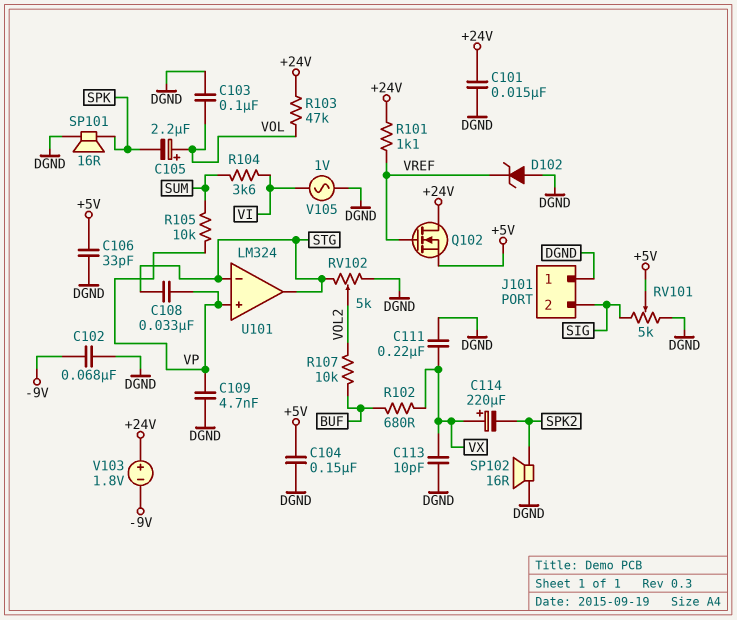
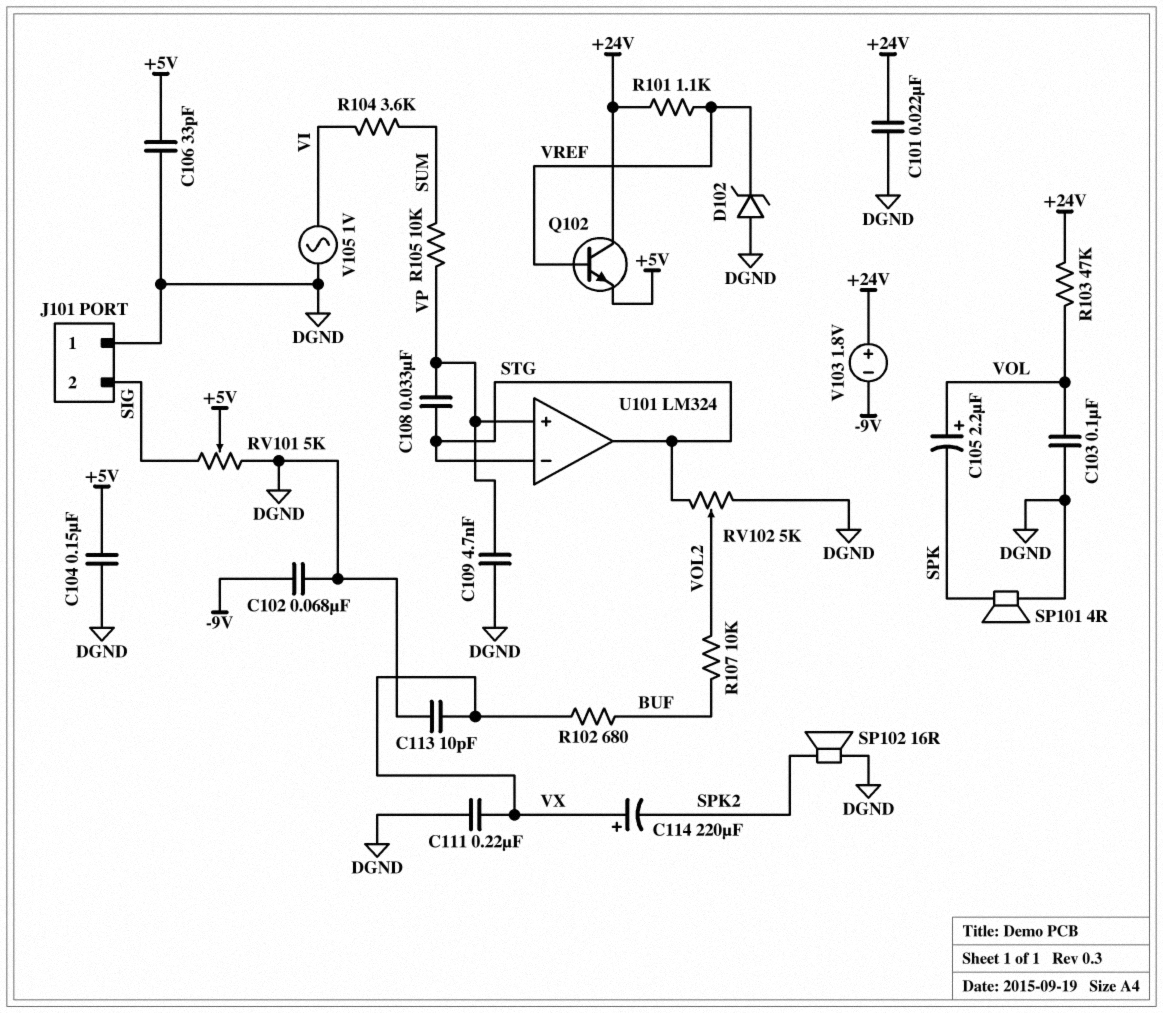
C101: 15nF (+24V, DGND) -> 22nF (+24V, DGND)
Q102: NMOS (G VREF, D +24V, S +5V) -> NPN (B VREF, C +24V, E +5V)
SP101: speaker 16R (DGND, SPK) -> speaker 4R (DGND, SPK)

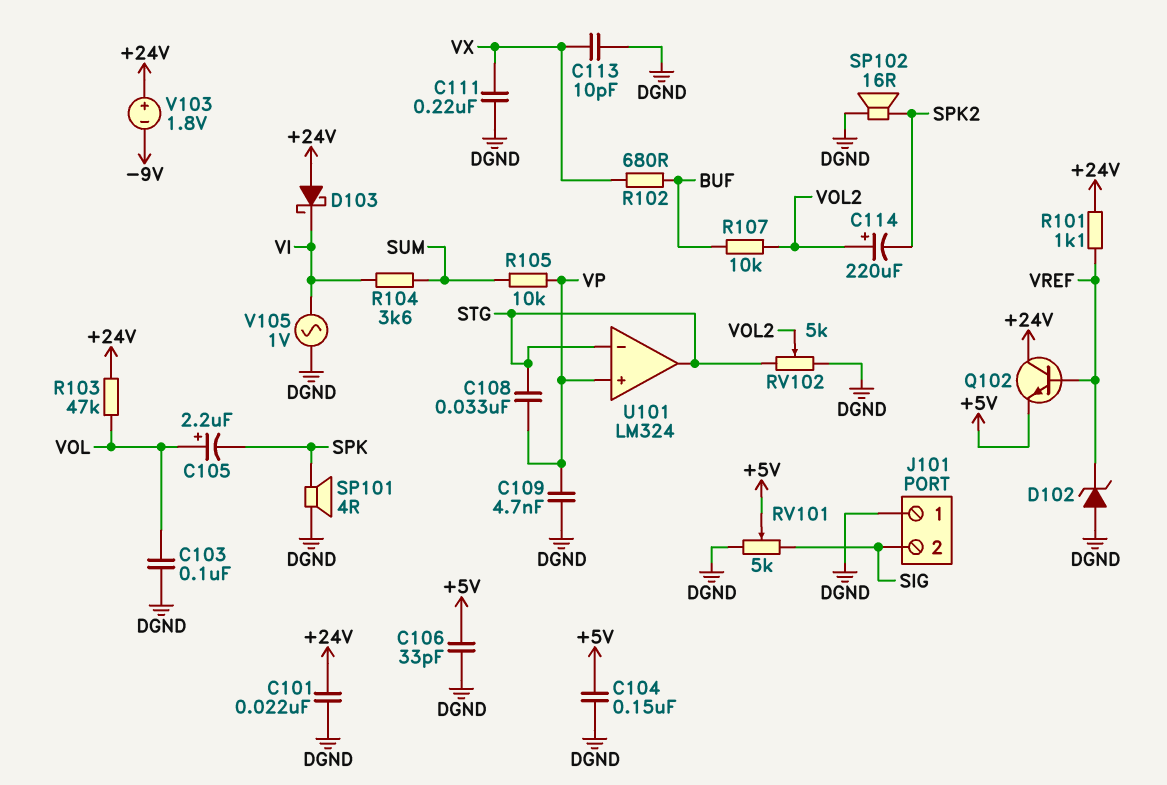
C102: 68nF (-9V, DGND) -> none
C114: 220uF (plus VX, minus SPK2) -> 220uF (plus VOL2, minus SPK2)
D103: none -> schottky (A +24V, K VI)

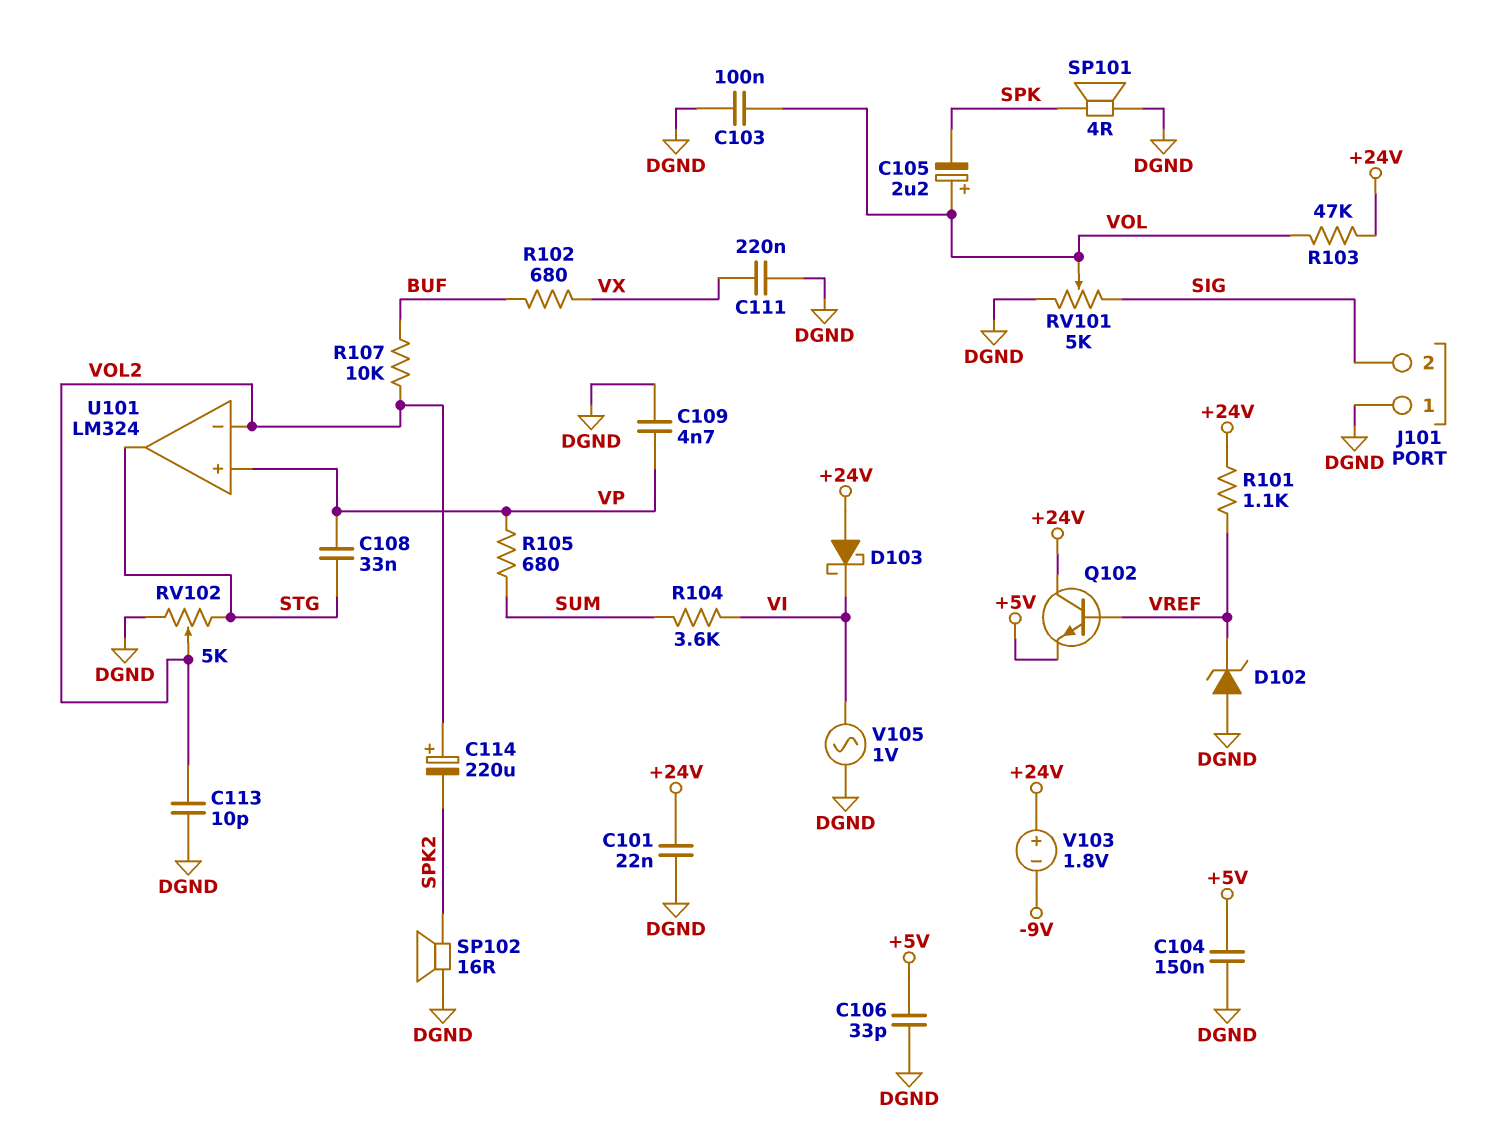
C113: 10pF (DGND, VX) -> 10pF (DGND, VOL2)
R105: 10k (SUM, VP) -> 680 (SUM, VP)
RV101: 5k (DGND, SIG, wiper +5V) -> 5k (DGND, SIG, wiper VOL)
U101 pin in-: STG -> VOL2

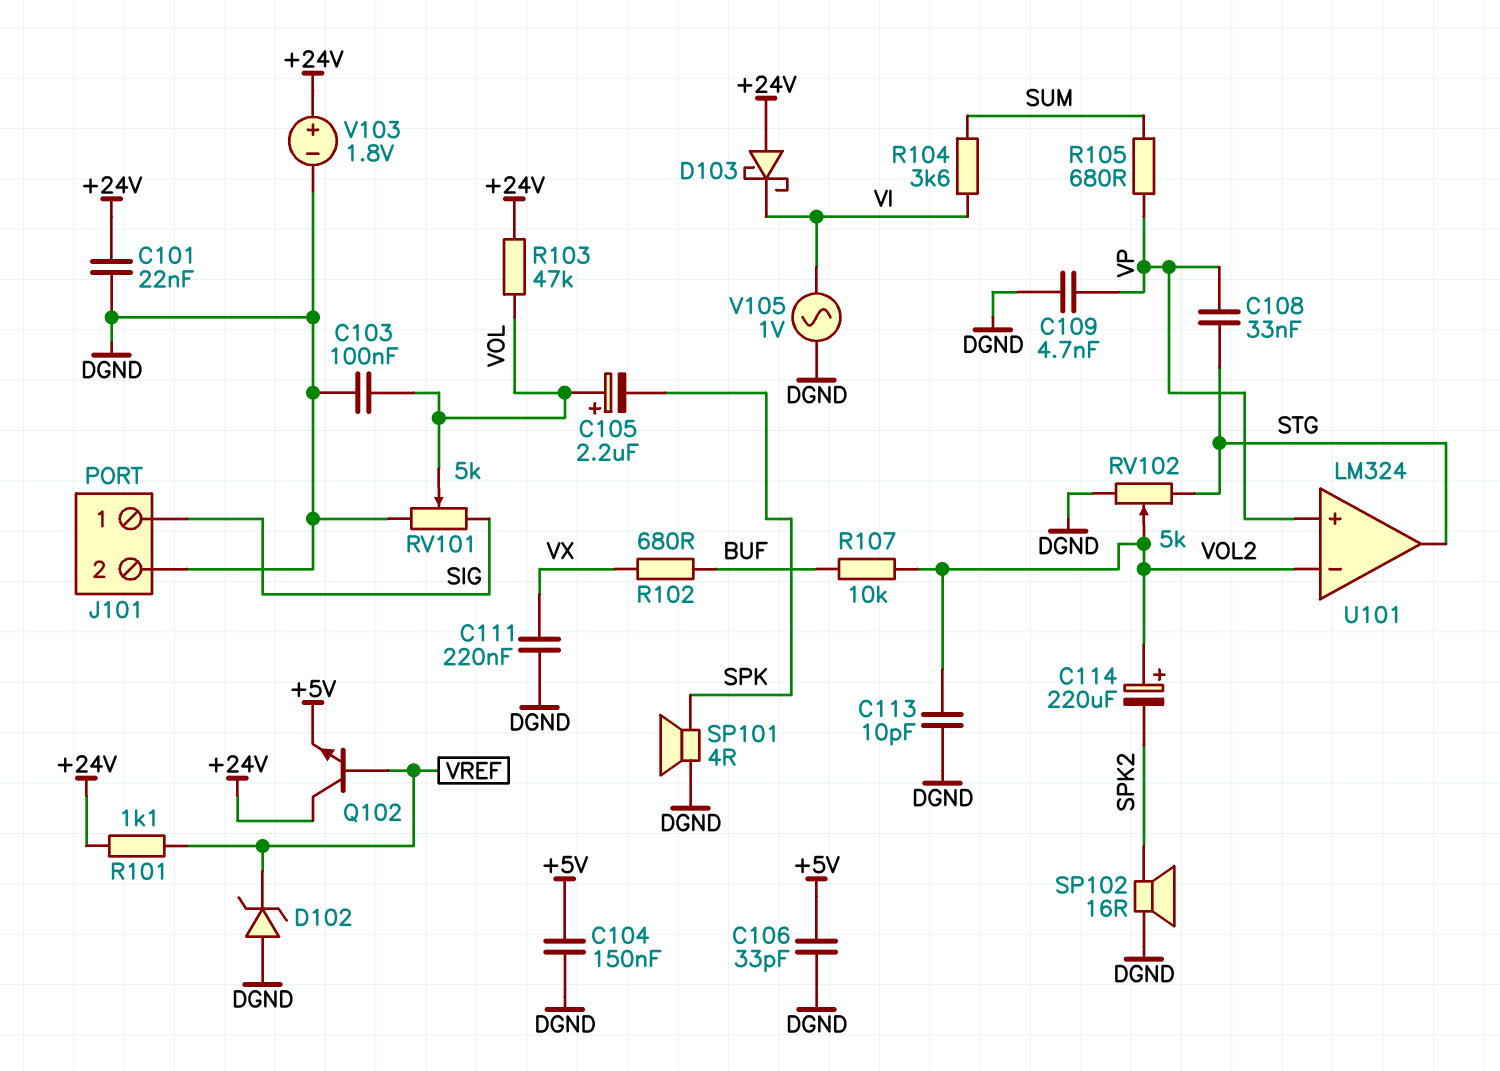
J101 pin 1: DGND -> SIG
J101 pin 2: SIG -> DGND
V103: 1.8V (plus +24V, minus -9V) -> 1.8V (plus +24V, minus DGND)

